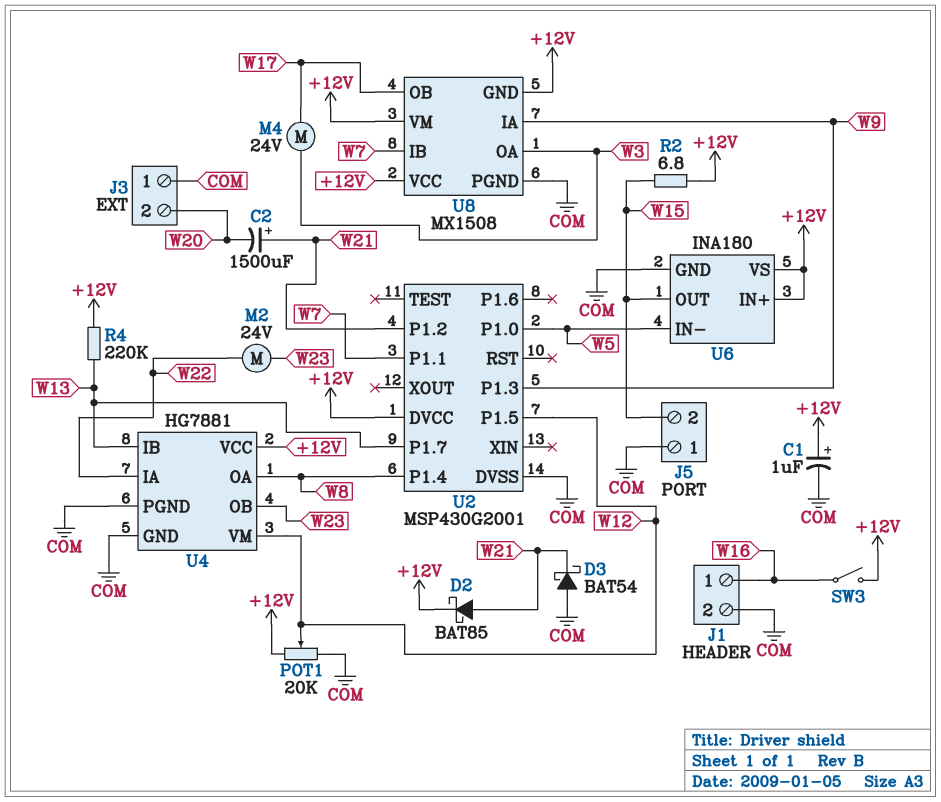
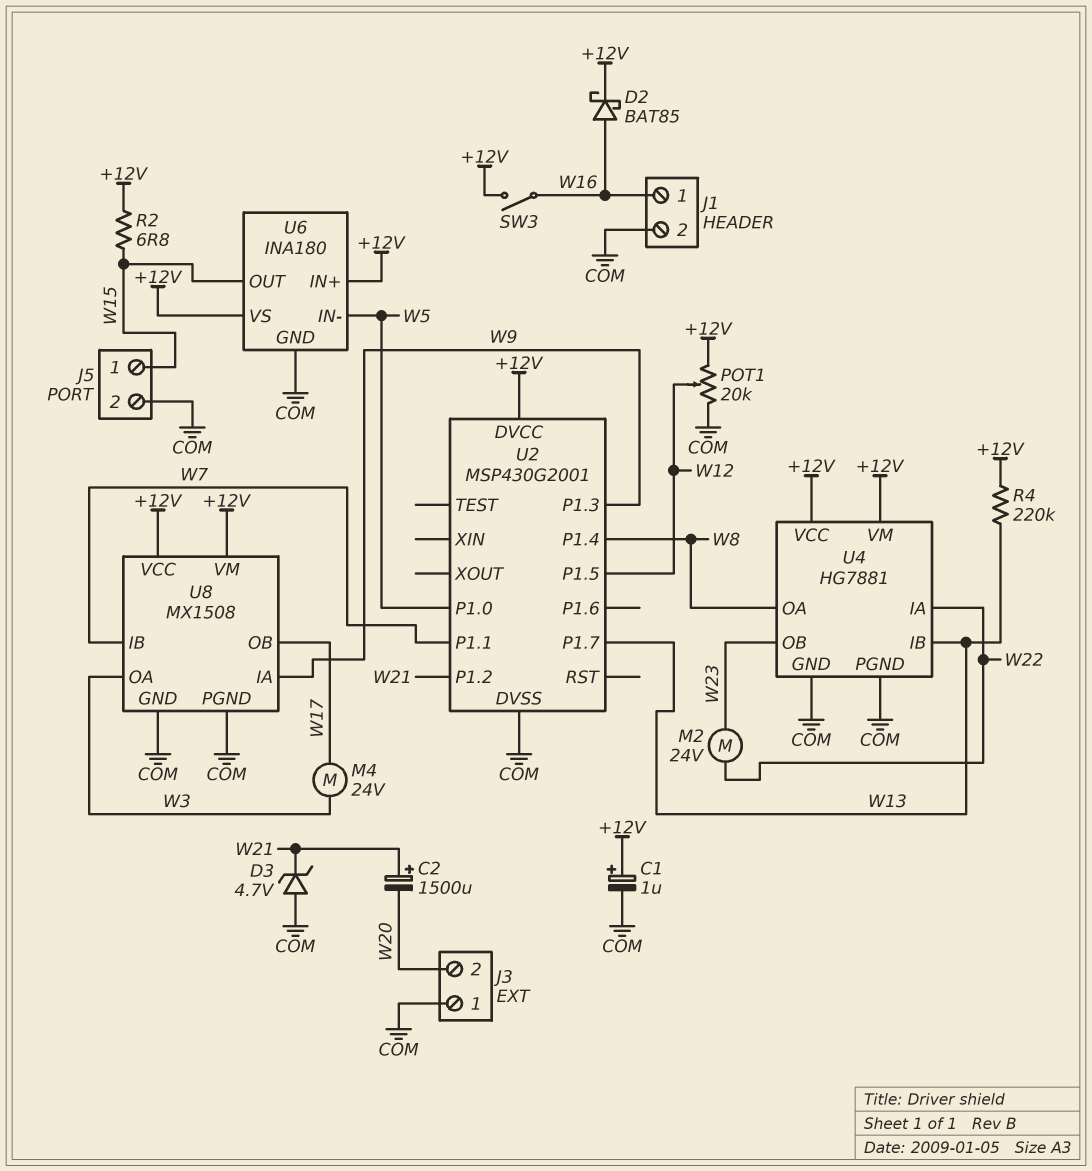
D2: schottky BAT85 (A W21, K +12V) -> schottky BAT85 (A W16, K +12V)
D3: schottky BAT54 (A COM, K W21) -> zener 4.7V (A COM, K W21)
J5 pin 1: COM -> W15
J5 pin 2: W15 -> COM
U4 pin VM: W12 -> +12V
U8 pin GND: +12V -> COM

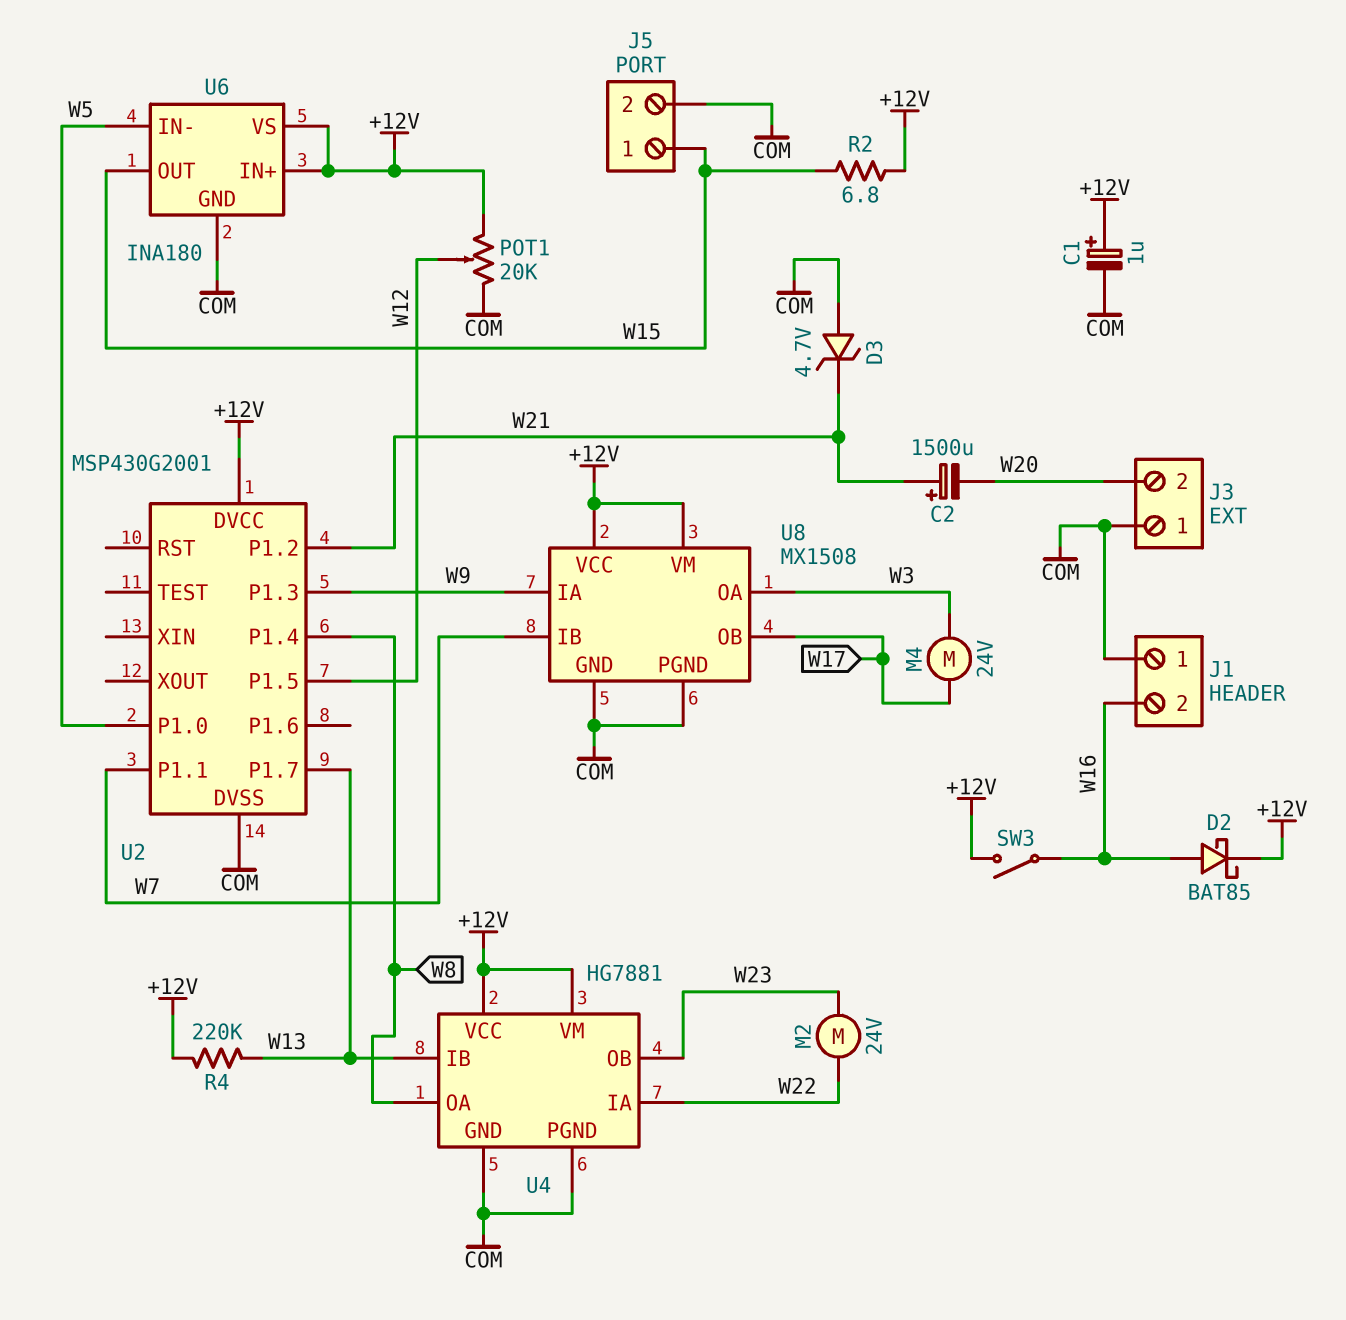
J1 pin 1: W16 -> COM
J1 pin 2: COM -> W16

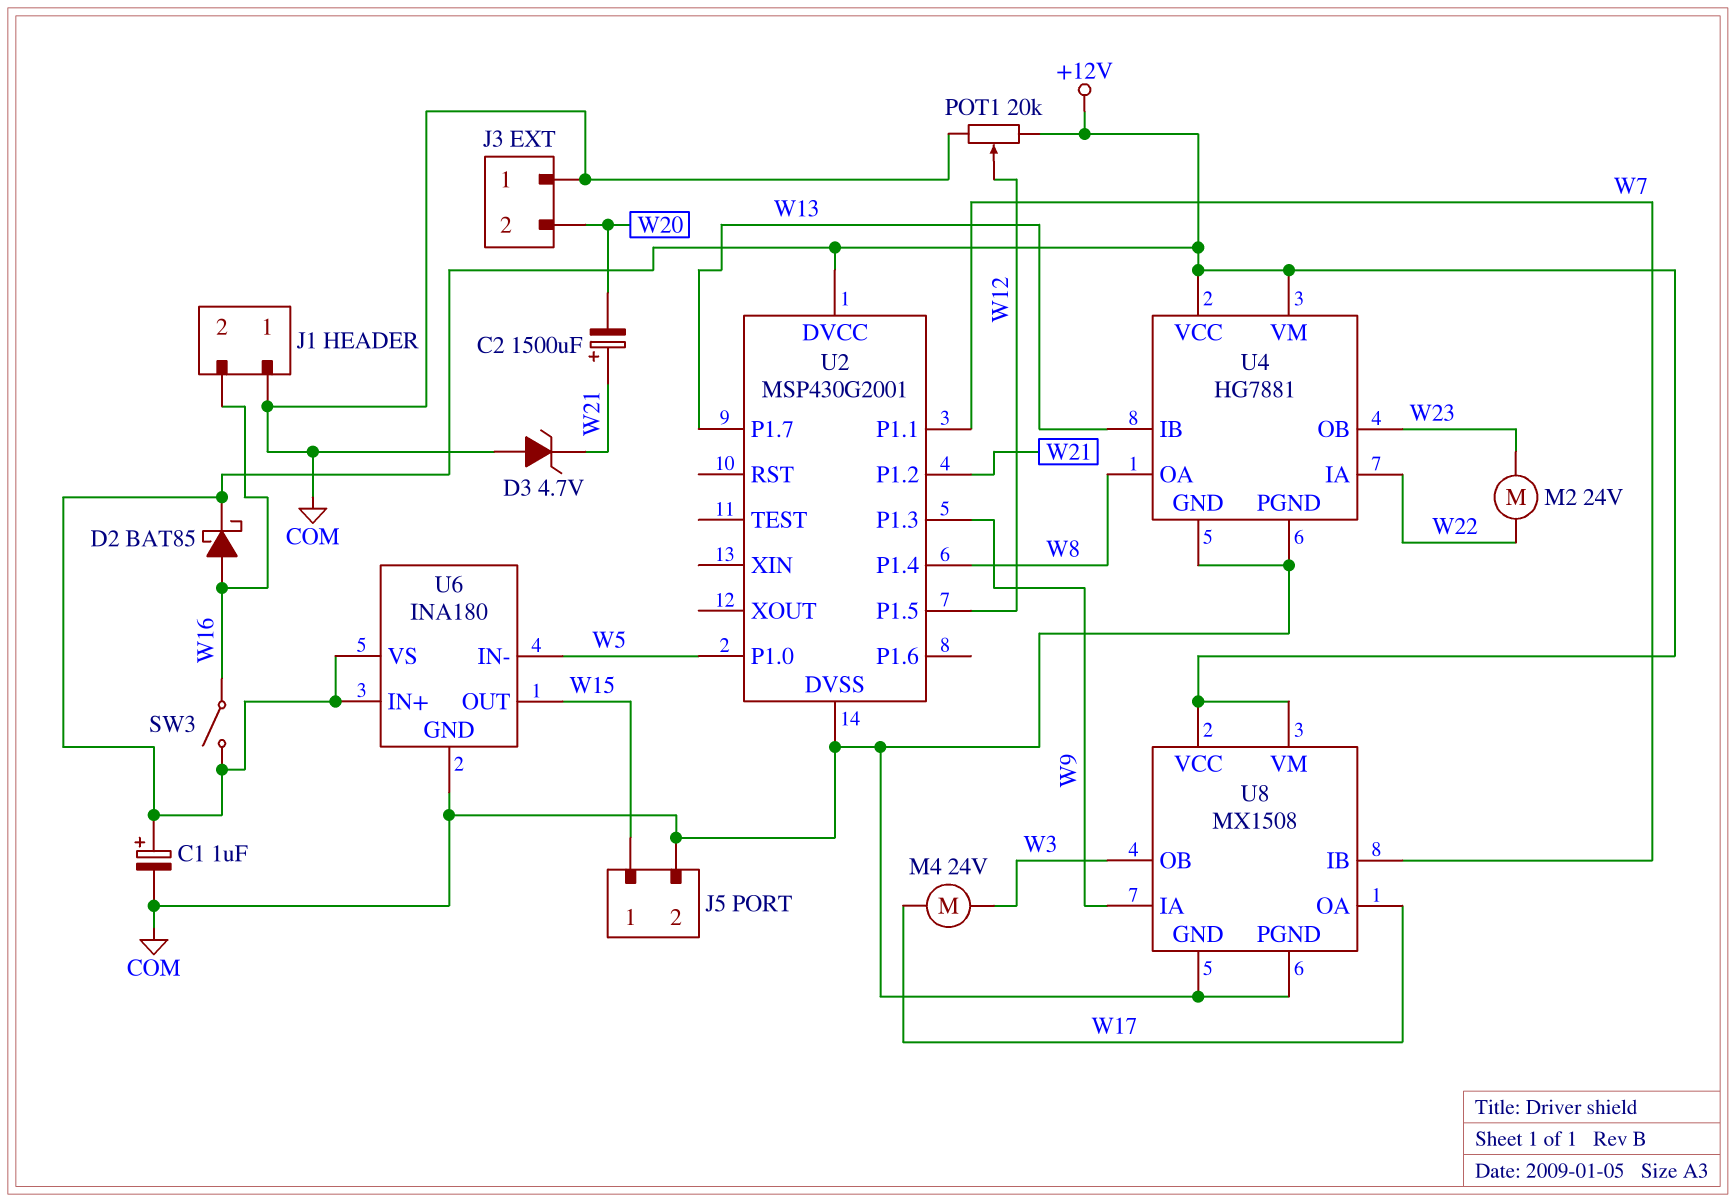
R2: 6.8 (+12V, W15) -> none
R4: 220k (+12V, W13) -> none
U8 pin OA: W3 -> W17
U8 pin OB: W17 -> W3

